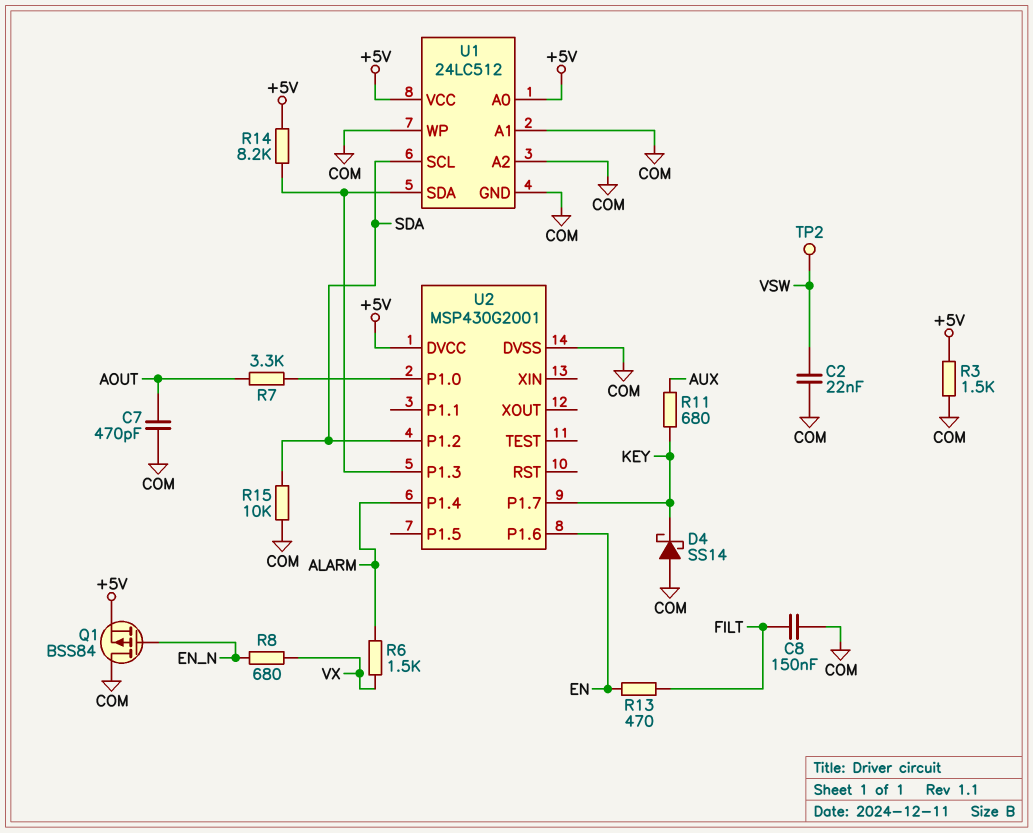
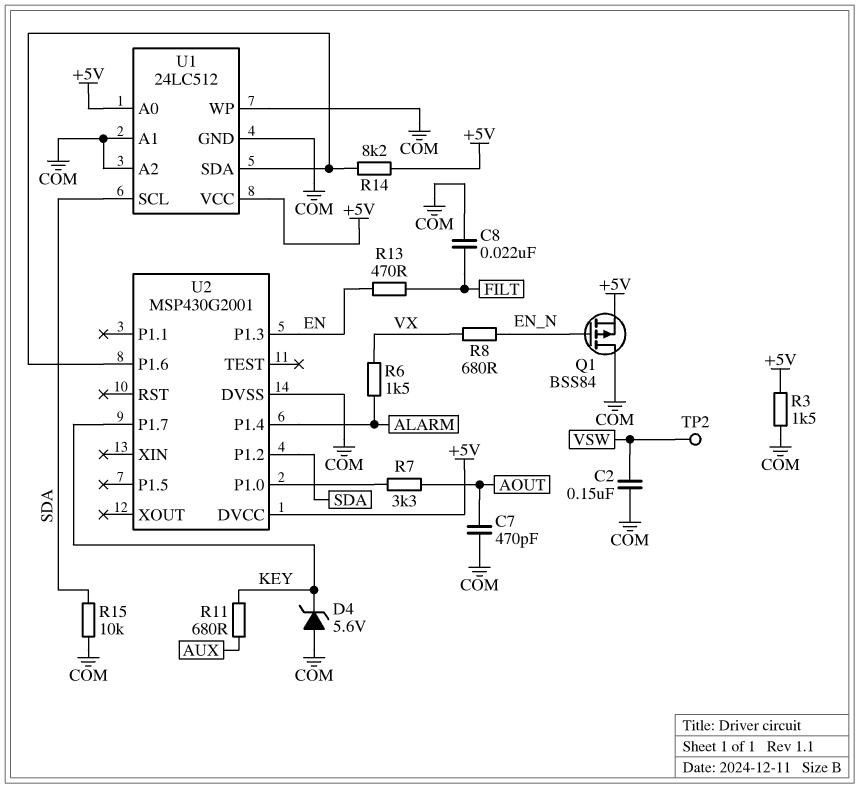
C2: 22nF (COM, VSW) -> 150nF (COM, VSW)
C8: 150nF (COM, FILT) -> 22nF (COM, FILT)
D4: schottky SS14 (A COM, K KEY) -> zener 5.6V (A COM, K KEY)
U2 pin P1.3: U1/SDA -> EN
U2 pin P1.6: EN -> U1/SDA

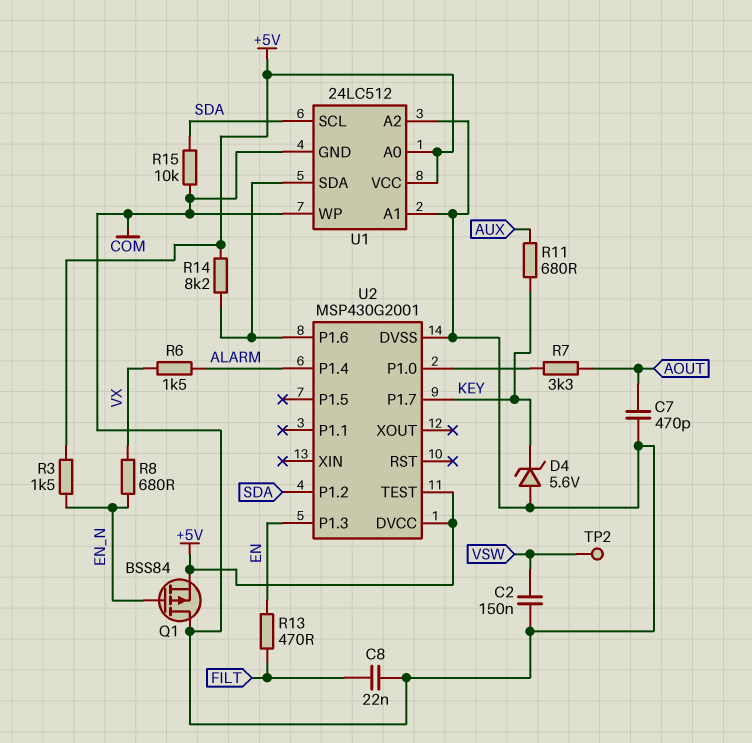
R3: 1.5k (+5V, COM) -> 1.5k (+5V, EN_N)
U2 pin TEST: none -> +5V

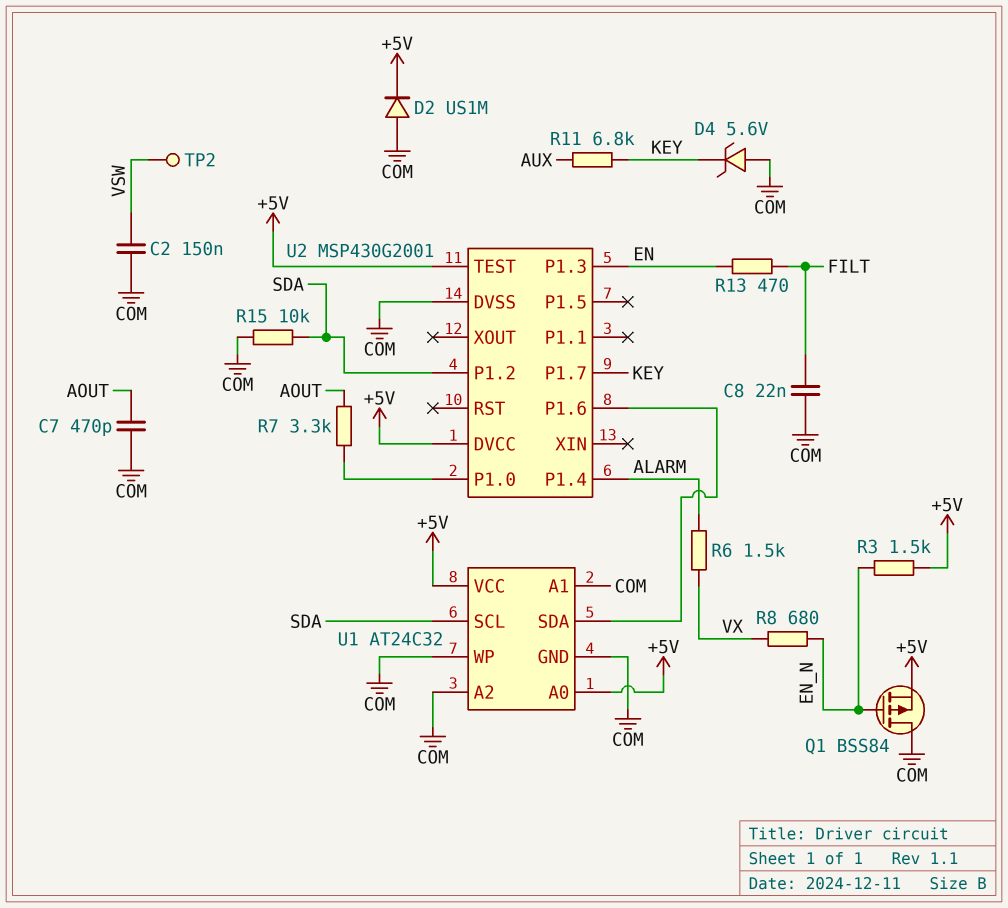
D2: none -> diode US1M (A COM, K +5V)
R11: 680 (AUX, KEY) -> 6.8k (AUX, KEY)
R14: 8.2k (+5V, U1/SDA) -> none
U1: 24LC512 -> AT24C32

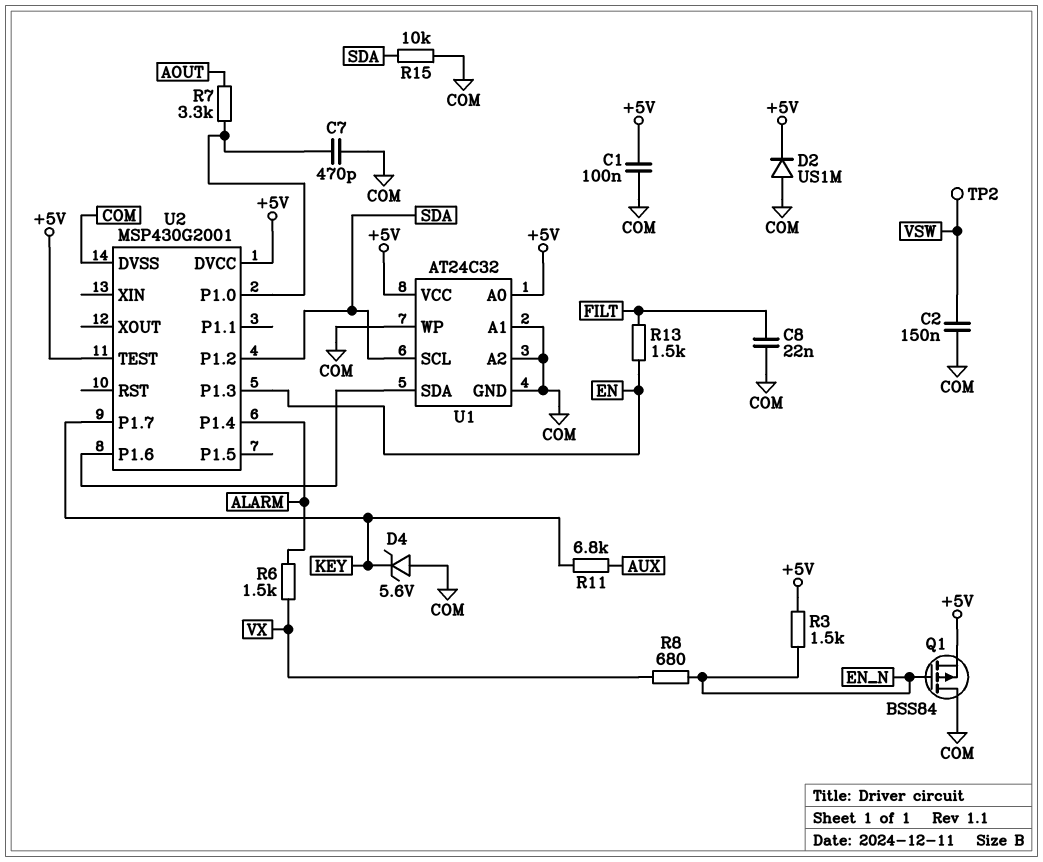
C1: none -> 100nF (+5V, COM)
C7: 470pF (AOUT, COM) -> 470pF (COM, U2/P1.0)
R13: 470 (EN, FILT) -> 1.5k (EN, FILT)

